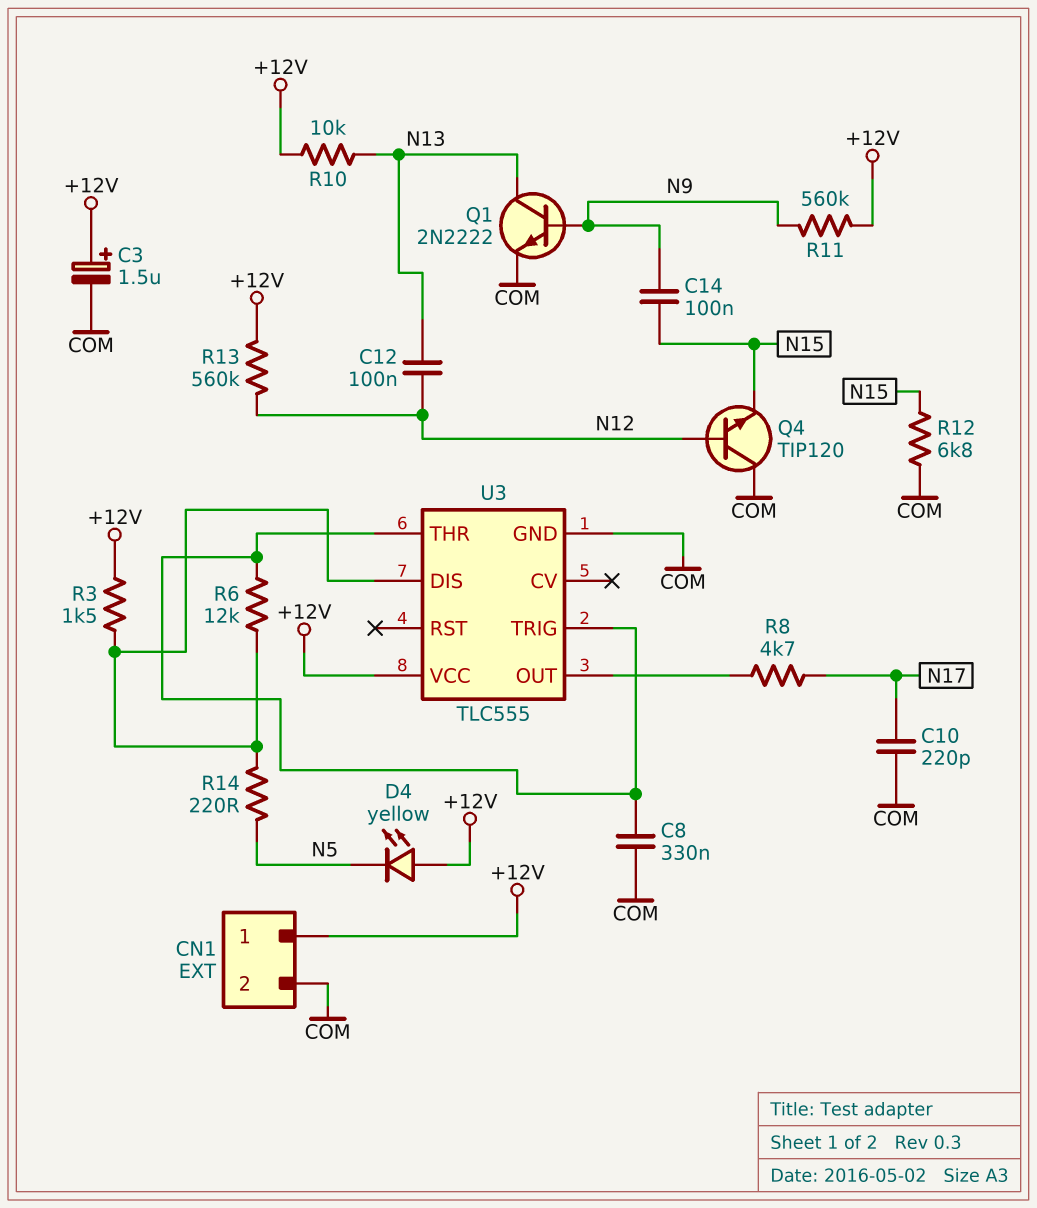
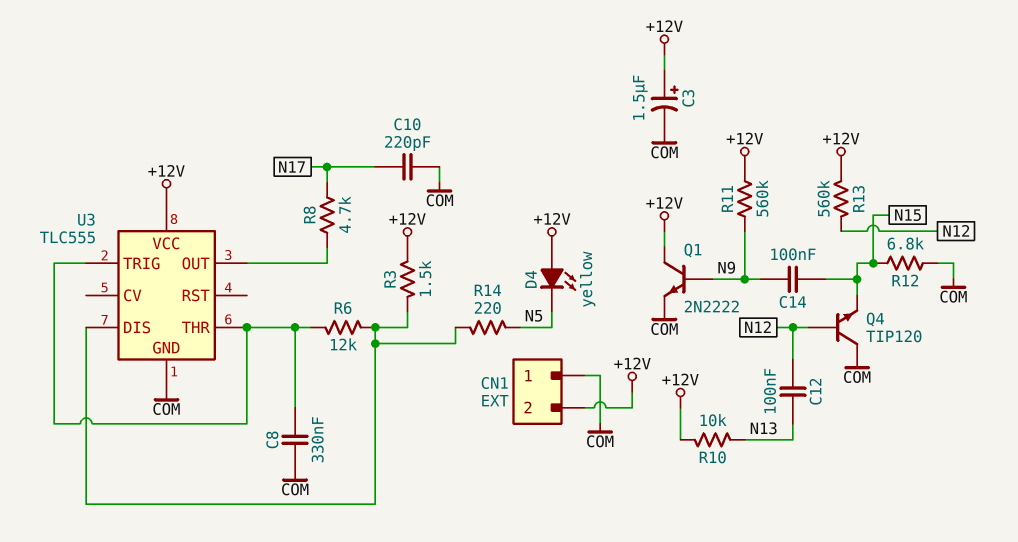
CN1 pin 1: +12V -> COM
CN1 pin 2: COM -> +12V
Q1: NPN 2N2222 (B N9, C N13, E COM) -> NPN 2N2222 (B N9, C +12V, E COM)

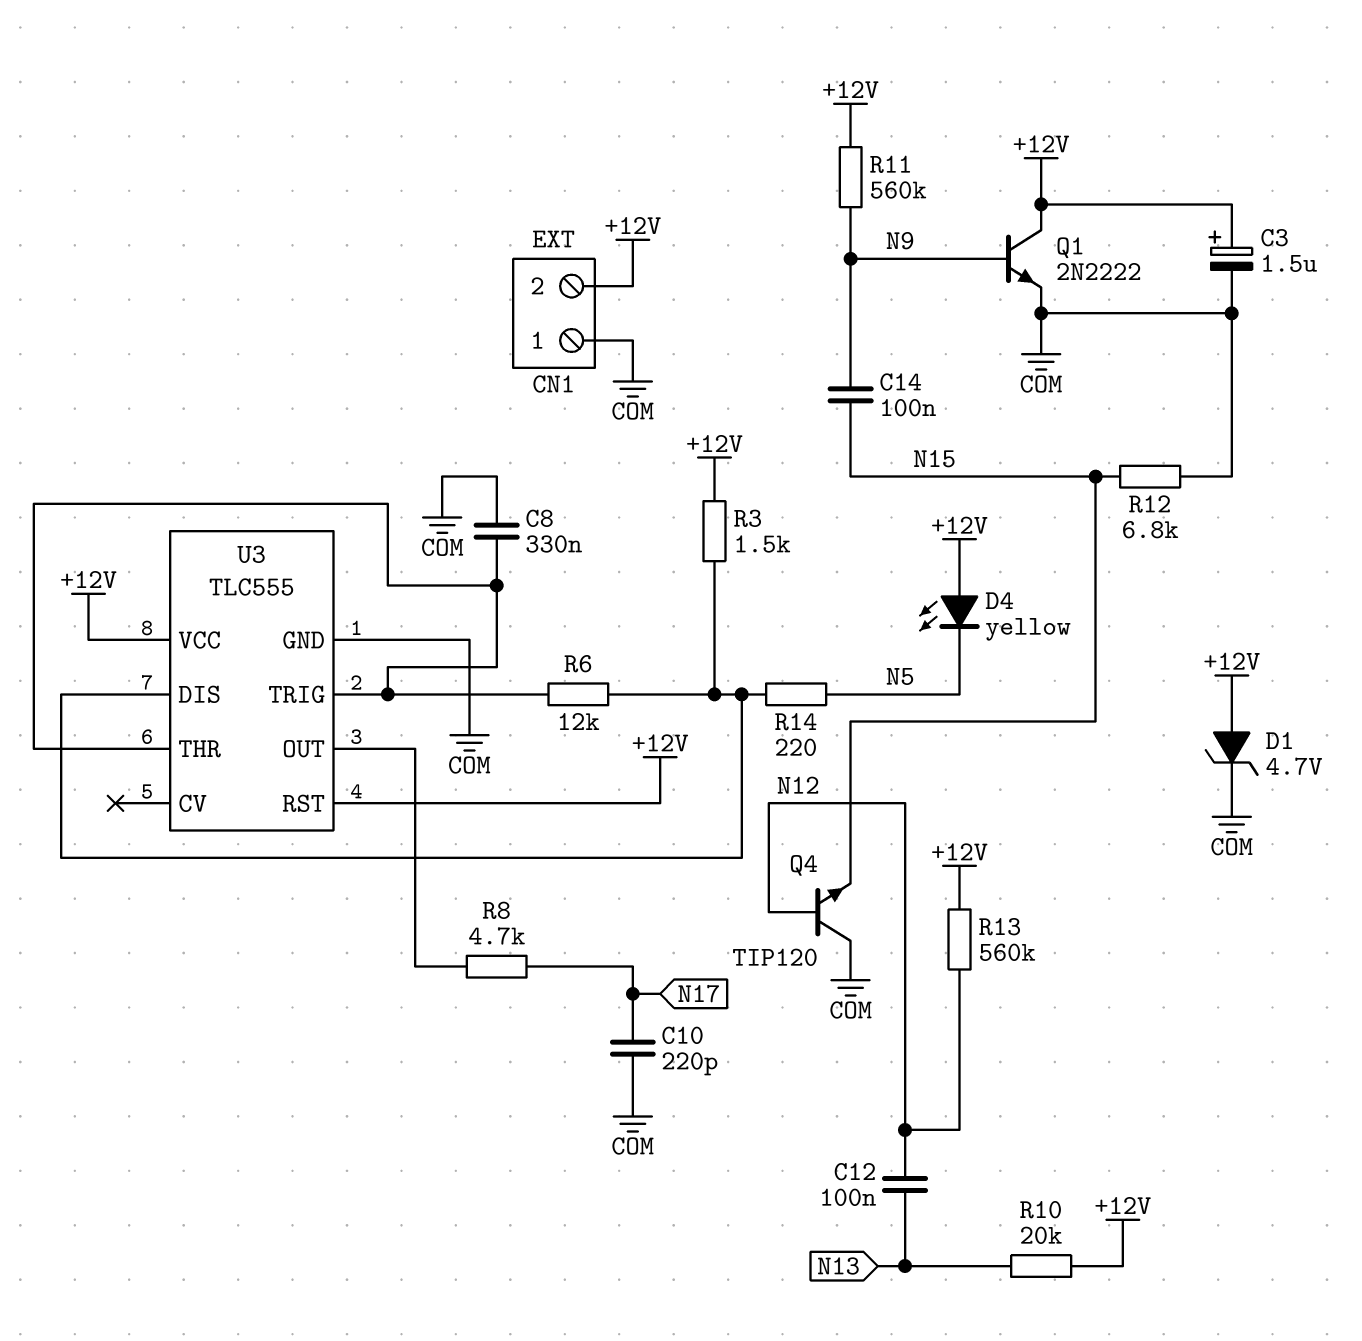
D1: none -> zener 4.7V (A +12V, K COM)
R10: 10k (+12V, N13) -> 20k (+12V, N13)
U3 pin RST: none -> +12V

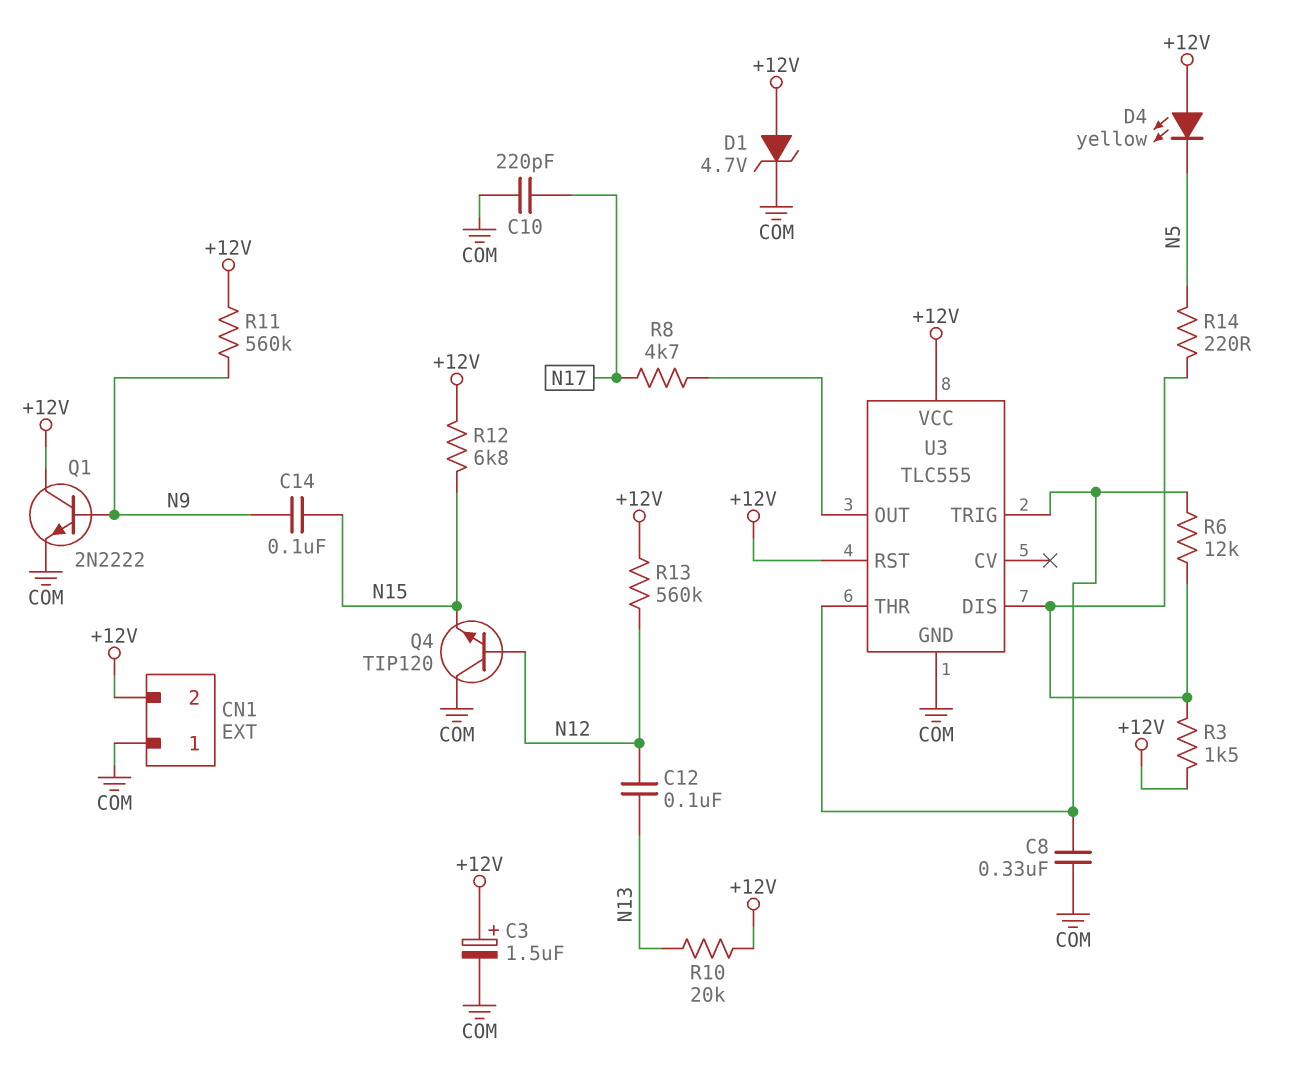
R12: 6.8k (COM, N15) -> 6.8k (+12V, N15)

